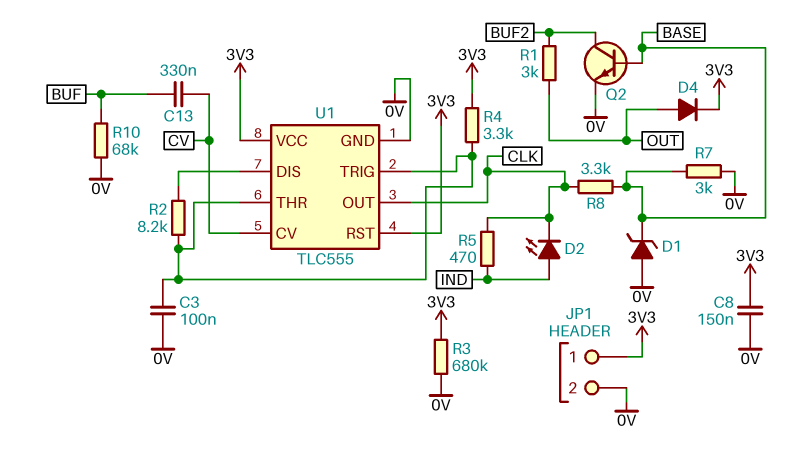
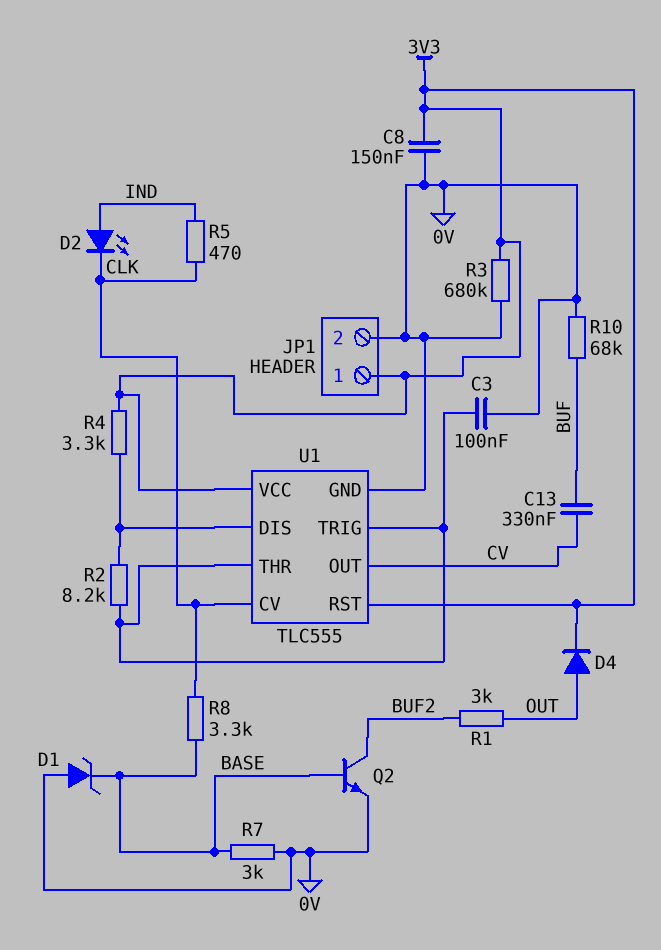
R4: 3.3k (3V3, U1/THR) -> 3.3k (3V3, U1/DIS)
U1 pin CV: CV -> CLK
U1 pin OUT: CLK -> CV

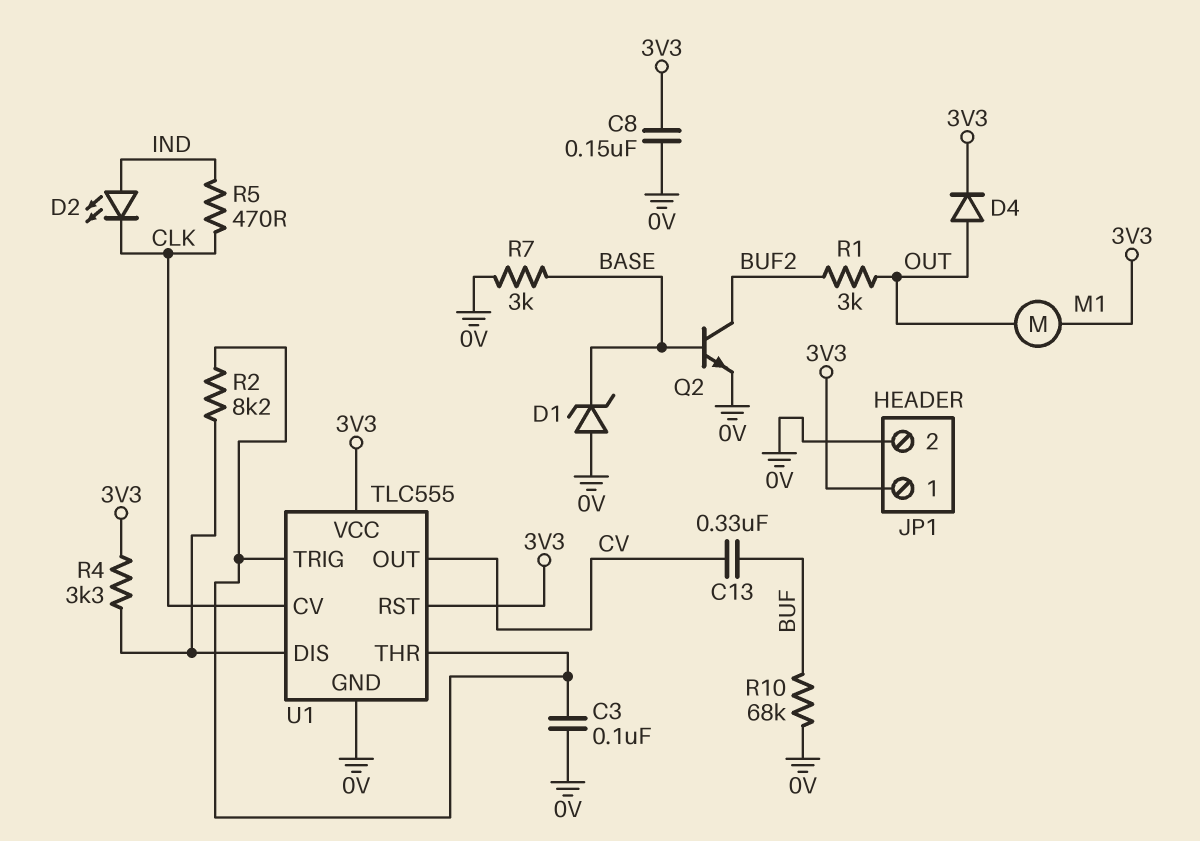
M1: none -> motor (3V3, OUT)
R3: 680k (0V, 3V3) -> none
R8: 3.3k (BASE, CLK) -> none

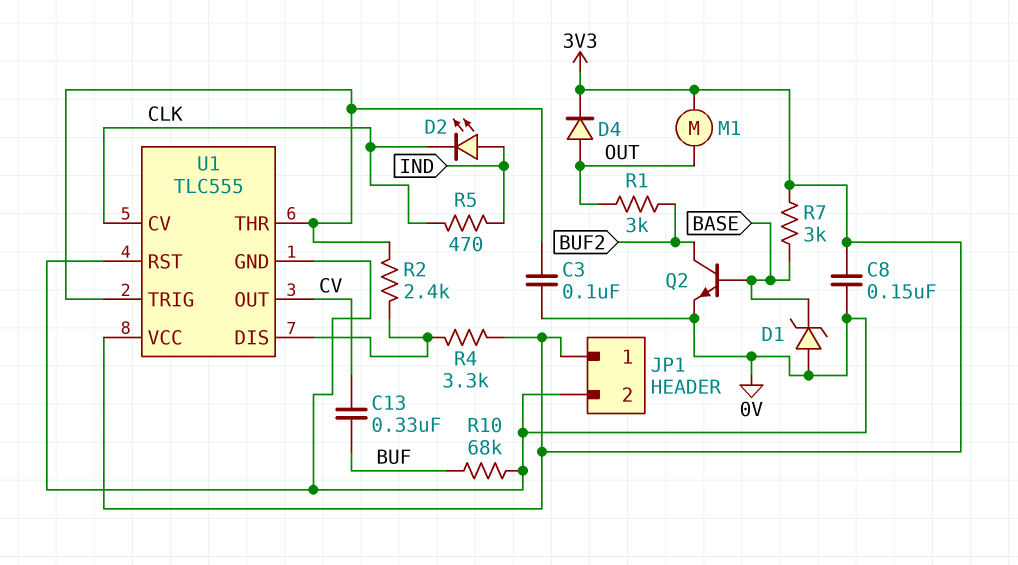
R2: 8.2k (U1/DIS, U1/THR) -> 2.4k (U1/DIS, U1/THR)
R7: 3k (0V, BASE) -> 3k (3V3, BASE)
U1 pin RST: 3V3 -> 0V

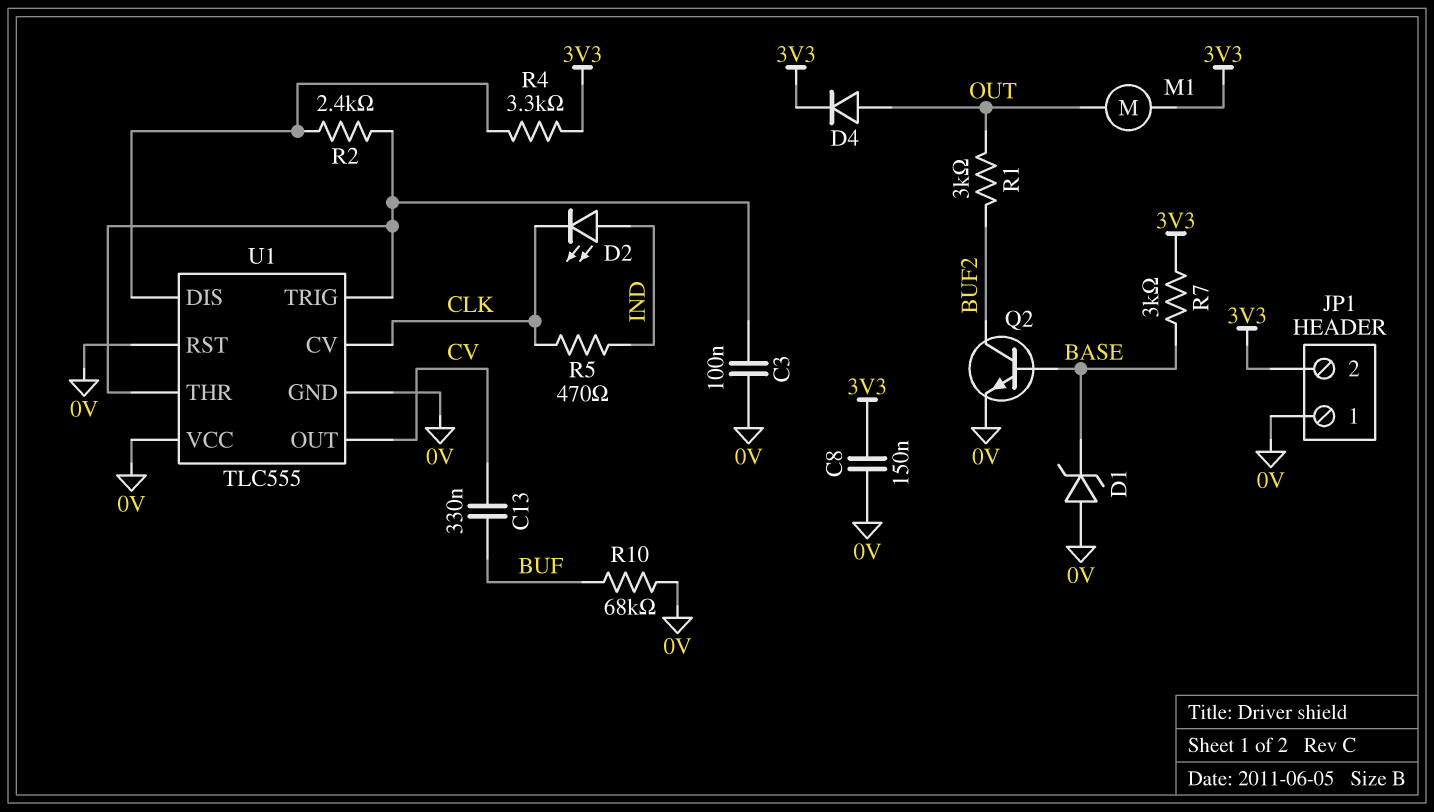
JP1 pin 1: 3V3 -> 0V
JP1 pin 2: 0V -> 3V3
U1 pin VCC: 3V3 -> 0V

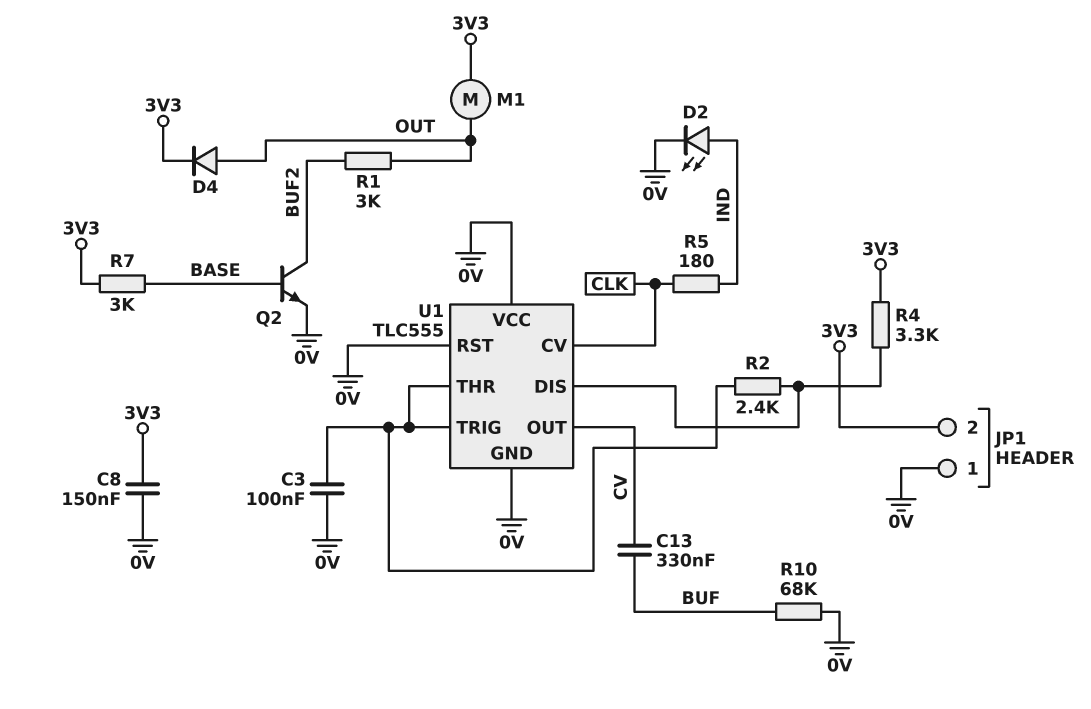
D1: zener (A 0V, K BASE) -> none
D2: LED (A IND, K CLK) -> LED (A IND, K 0V)
R5: 470 (CLK, IND) -> 180 (CLK, IND)

